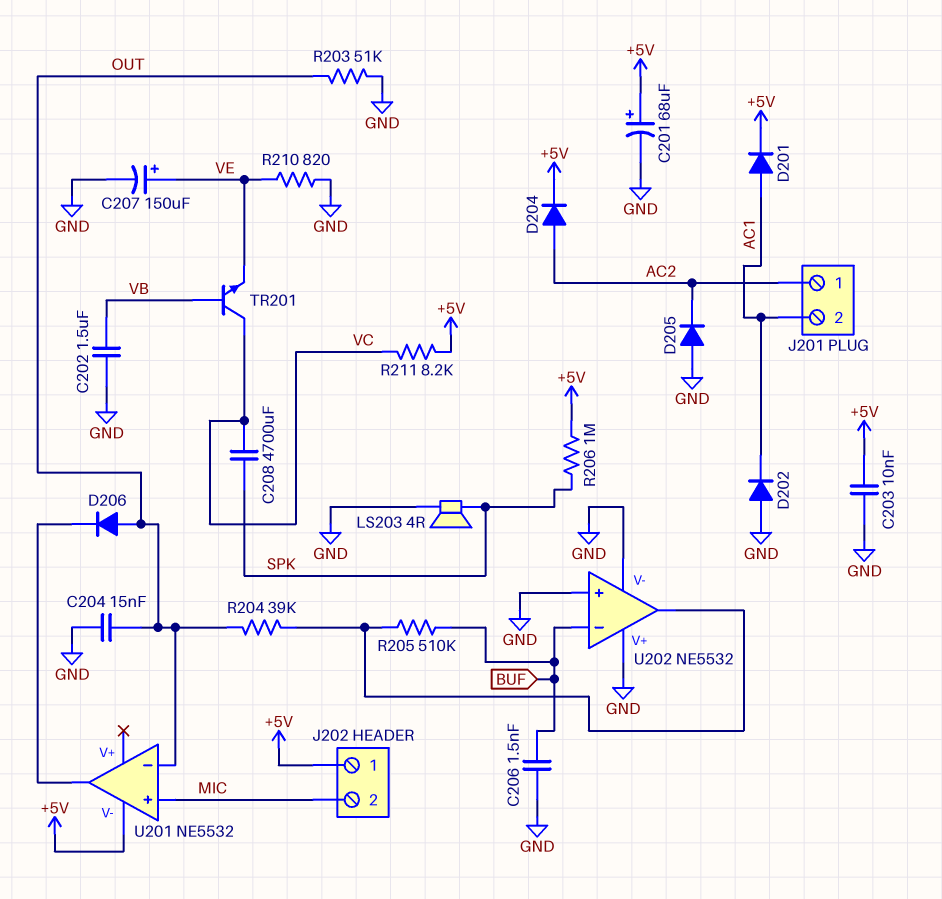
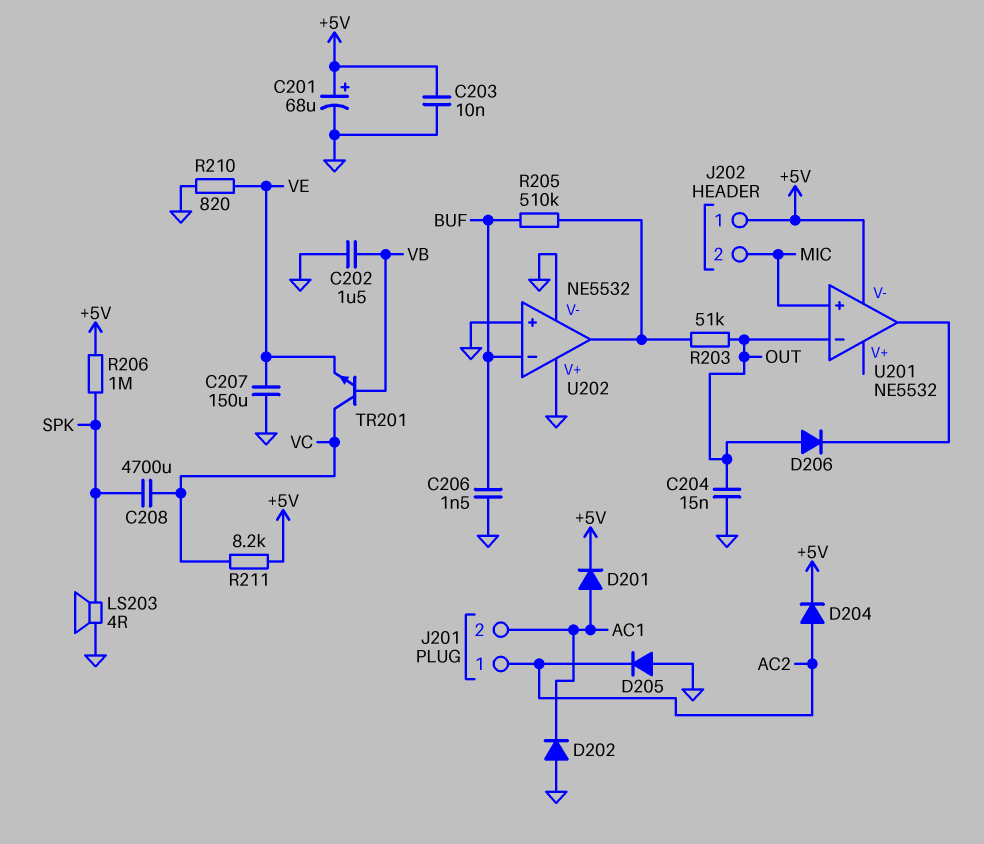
C207: 150uF (plus VE, minus GND) -> 150uF (GND, VE)
R203: 51k (GND, OUT) -> 51k (OUT, U202/out)
R204: 39k (OUT, U202/out) -> none

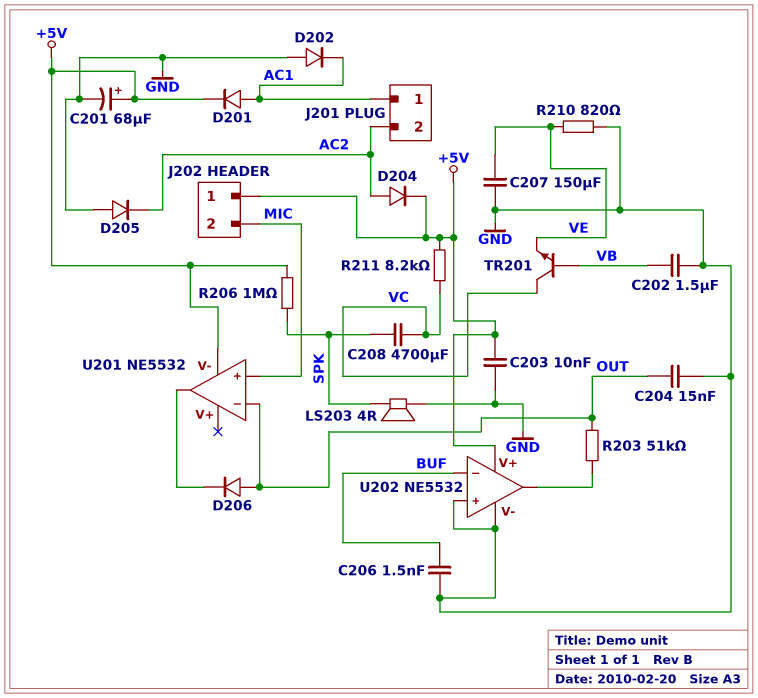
J201 pin 1: AC2 -> AC1
J201 pin 2: AC1 -> AC2
R205: 510k (BUF, U202/out) -> none
U202 pin V+: GND -> +5V

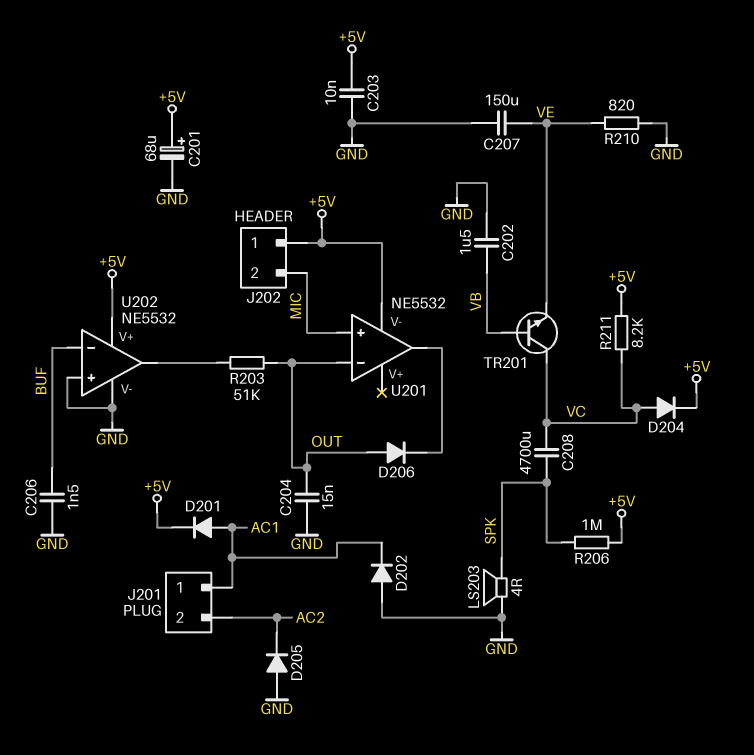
D204: diode (A AC2, K +5V) -> diode (A VC, K +5V)

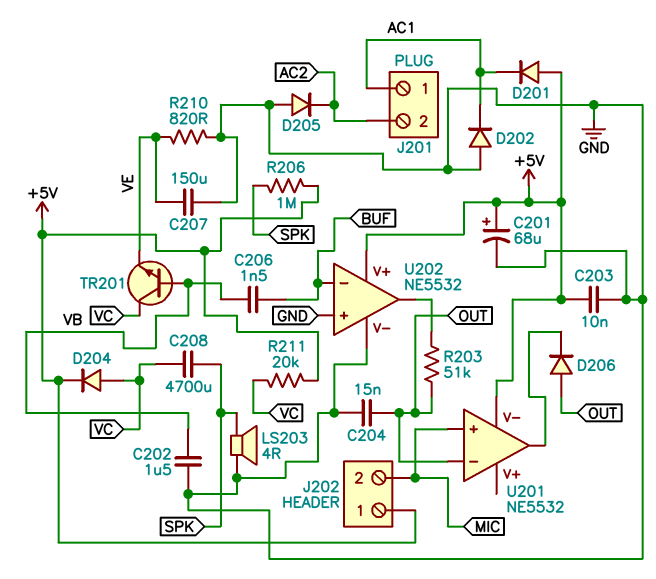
C206: 1.5nF (BUF, GND) -> 1.5nF (BUF, VB)
D201: diode (A AC1, K +5V) -> diode (A +5V, K AC1)
R211: 8.2k (+5V, VC) -> 20k (+5V, VC)

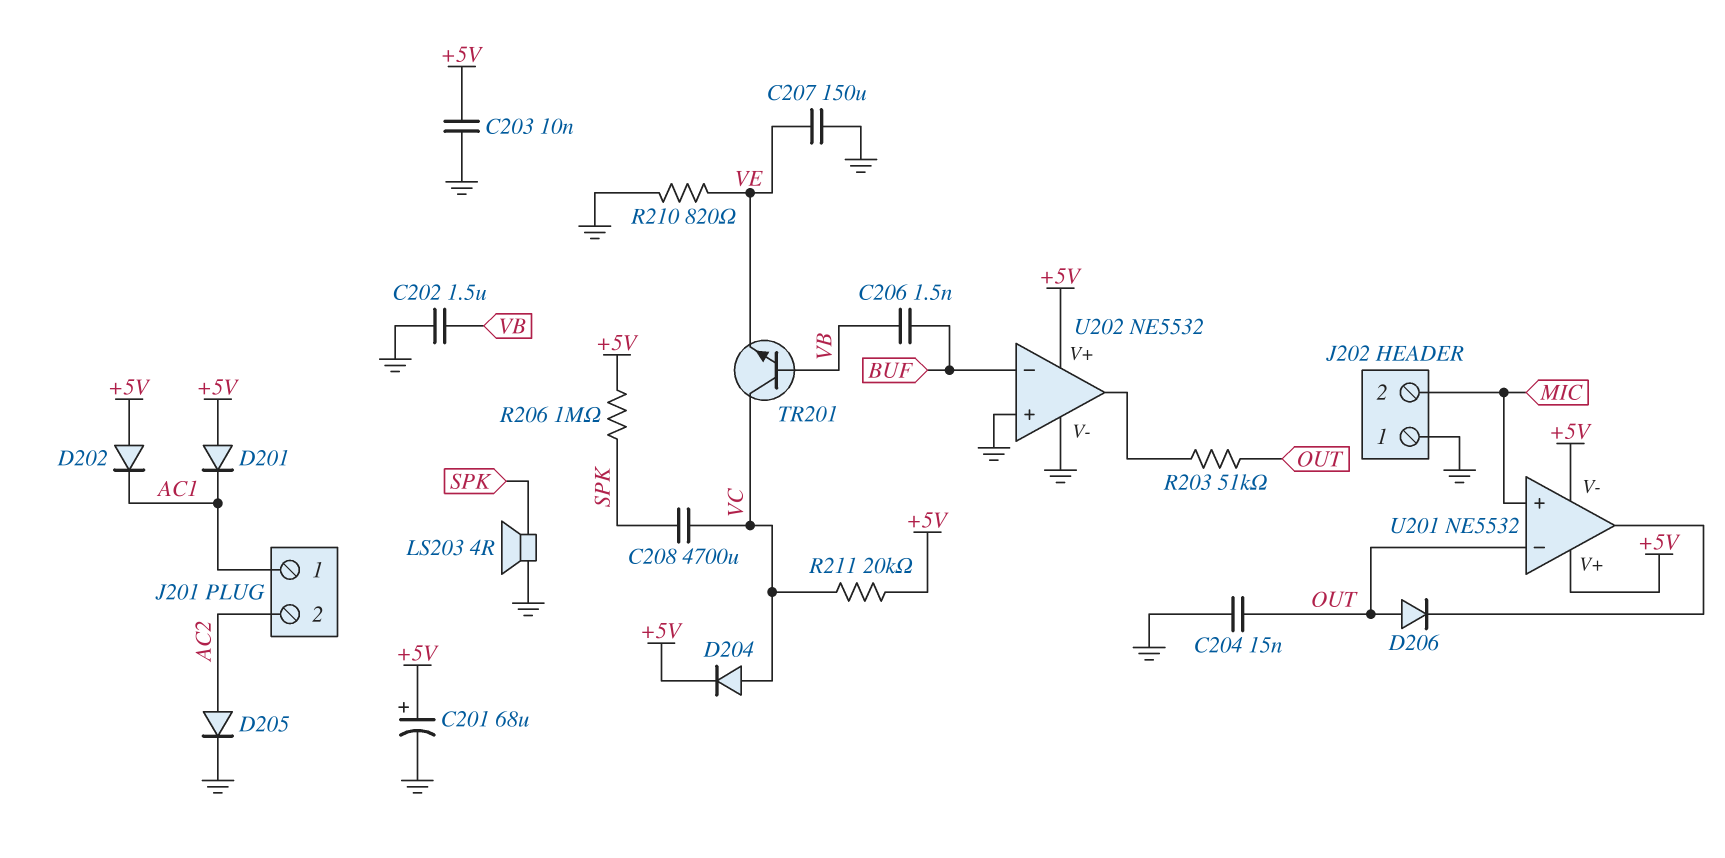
D202: diode (A GND, K AC1) -> diode (A +5V, K AC1)
D205: diode (A GND, K AC2) -> diode (A AC2, K GND)
J202 pin 1: +5V -> GND
U201 pin V+: none -> +5V

